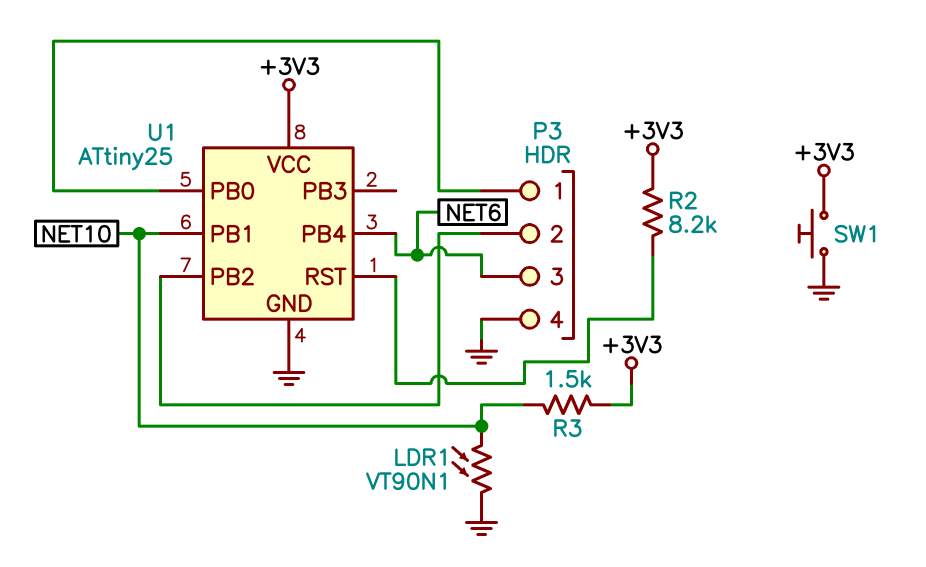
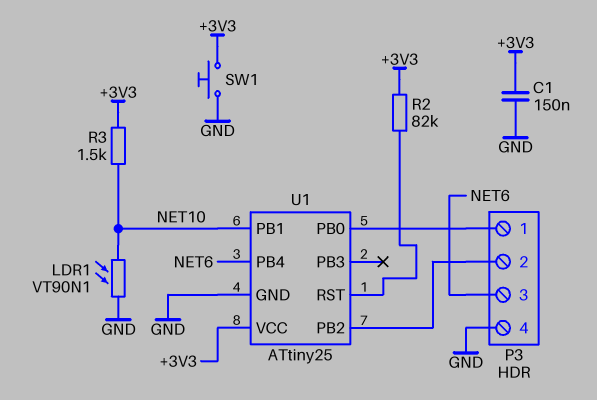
C1: none -> 150nF (+3V3, GND)
R2: 8.2k (+3V3, U1/RST) -> 82k (+3V3, U1/RST)

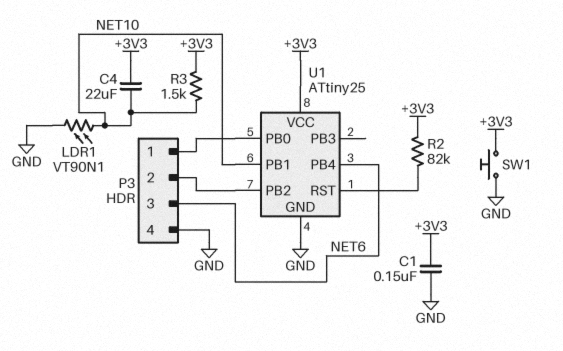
C4: none -> 22uF (+3V3, NET10)

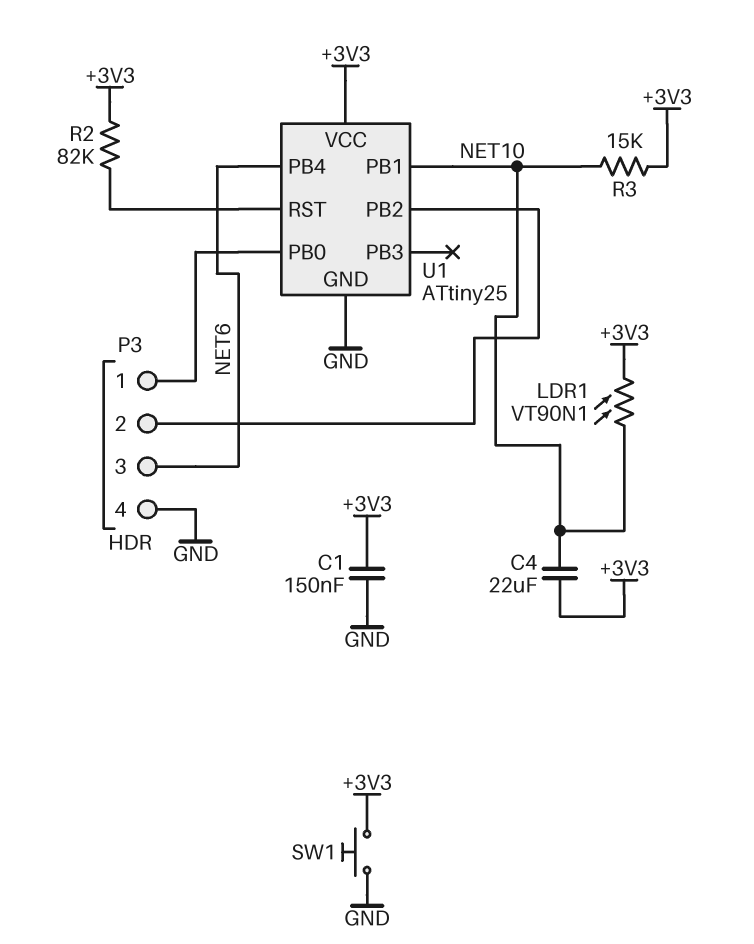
LDR1: VT90N1 (GND, NET10) -> VT90N1 (+3V3, NET10)
R3: 1.5k (+3V3, NET10) -> 15k (+3V3, NET10)

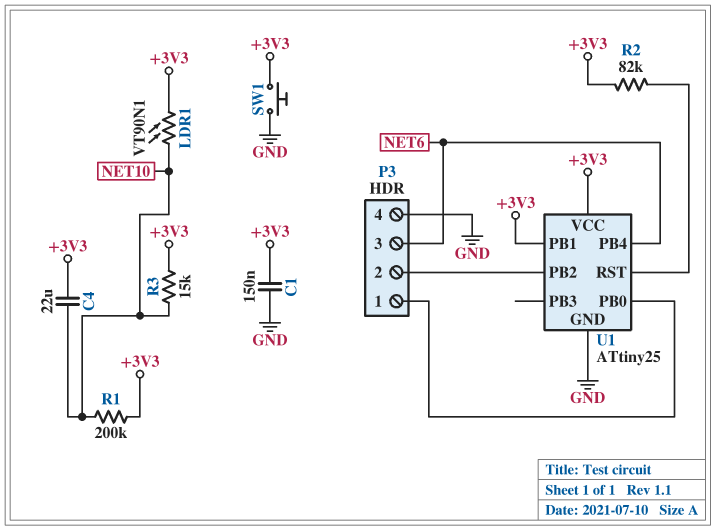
R1: none -> 200k (+3V3, NET10)
U1 pin PB1: NET10 -> +3V3

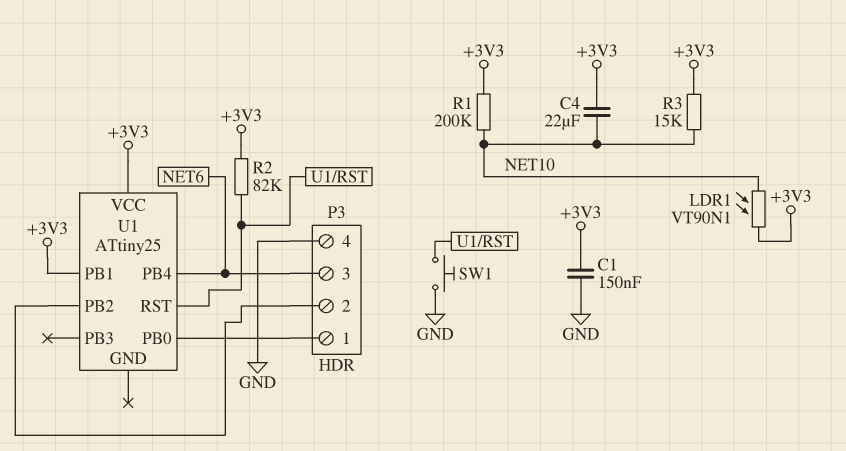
SW1: button (+3V3, GND) -> button (GND, U1/RST)
U1 pin GND: GND -> none

